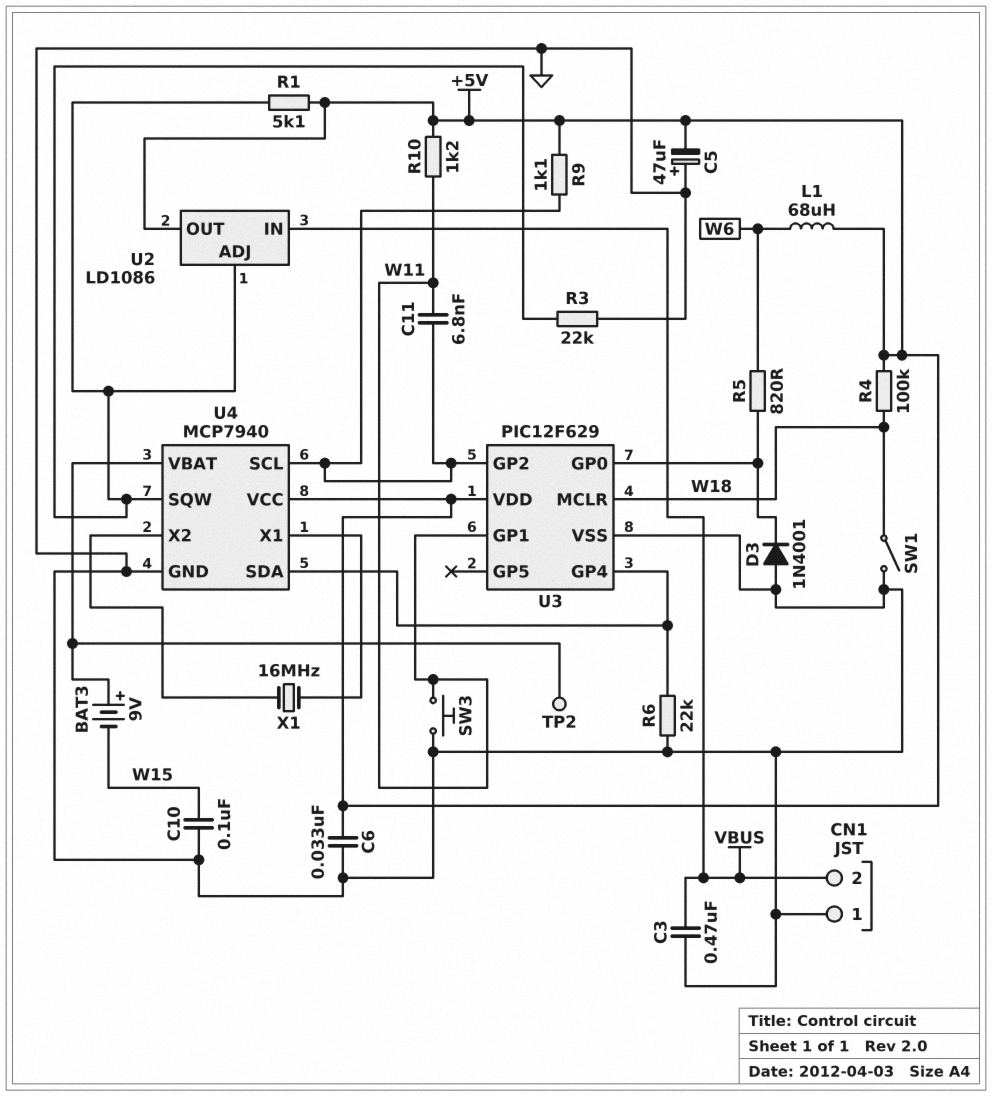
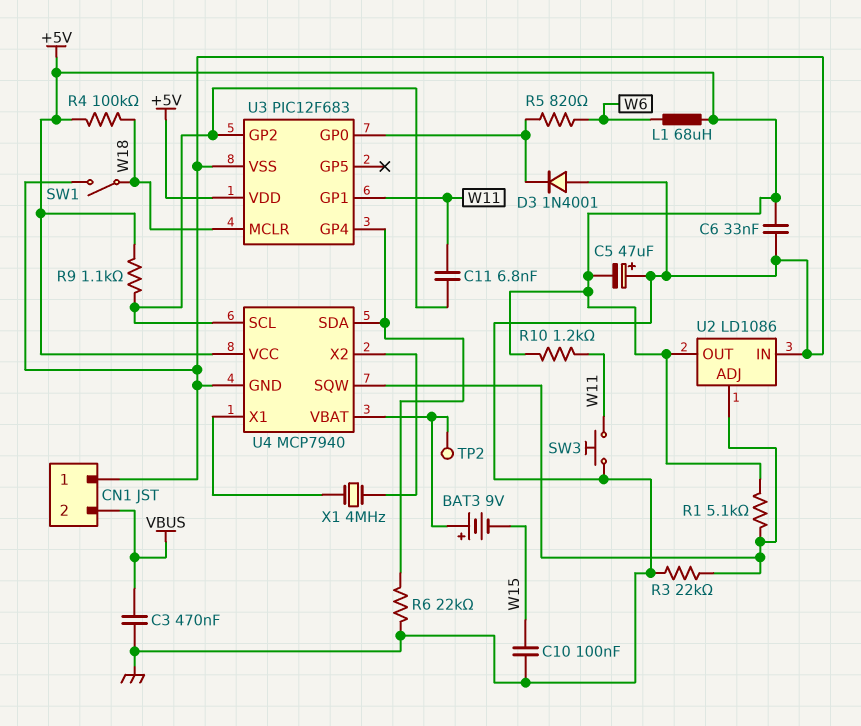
U2 pin IN: VBUS -> GND
U3: PIC12F629 -> PIC12F683
X1: 16MHz (U4/X1, U4/X2) -> 4MHz (U4/X1, U4/X2)

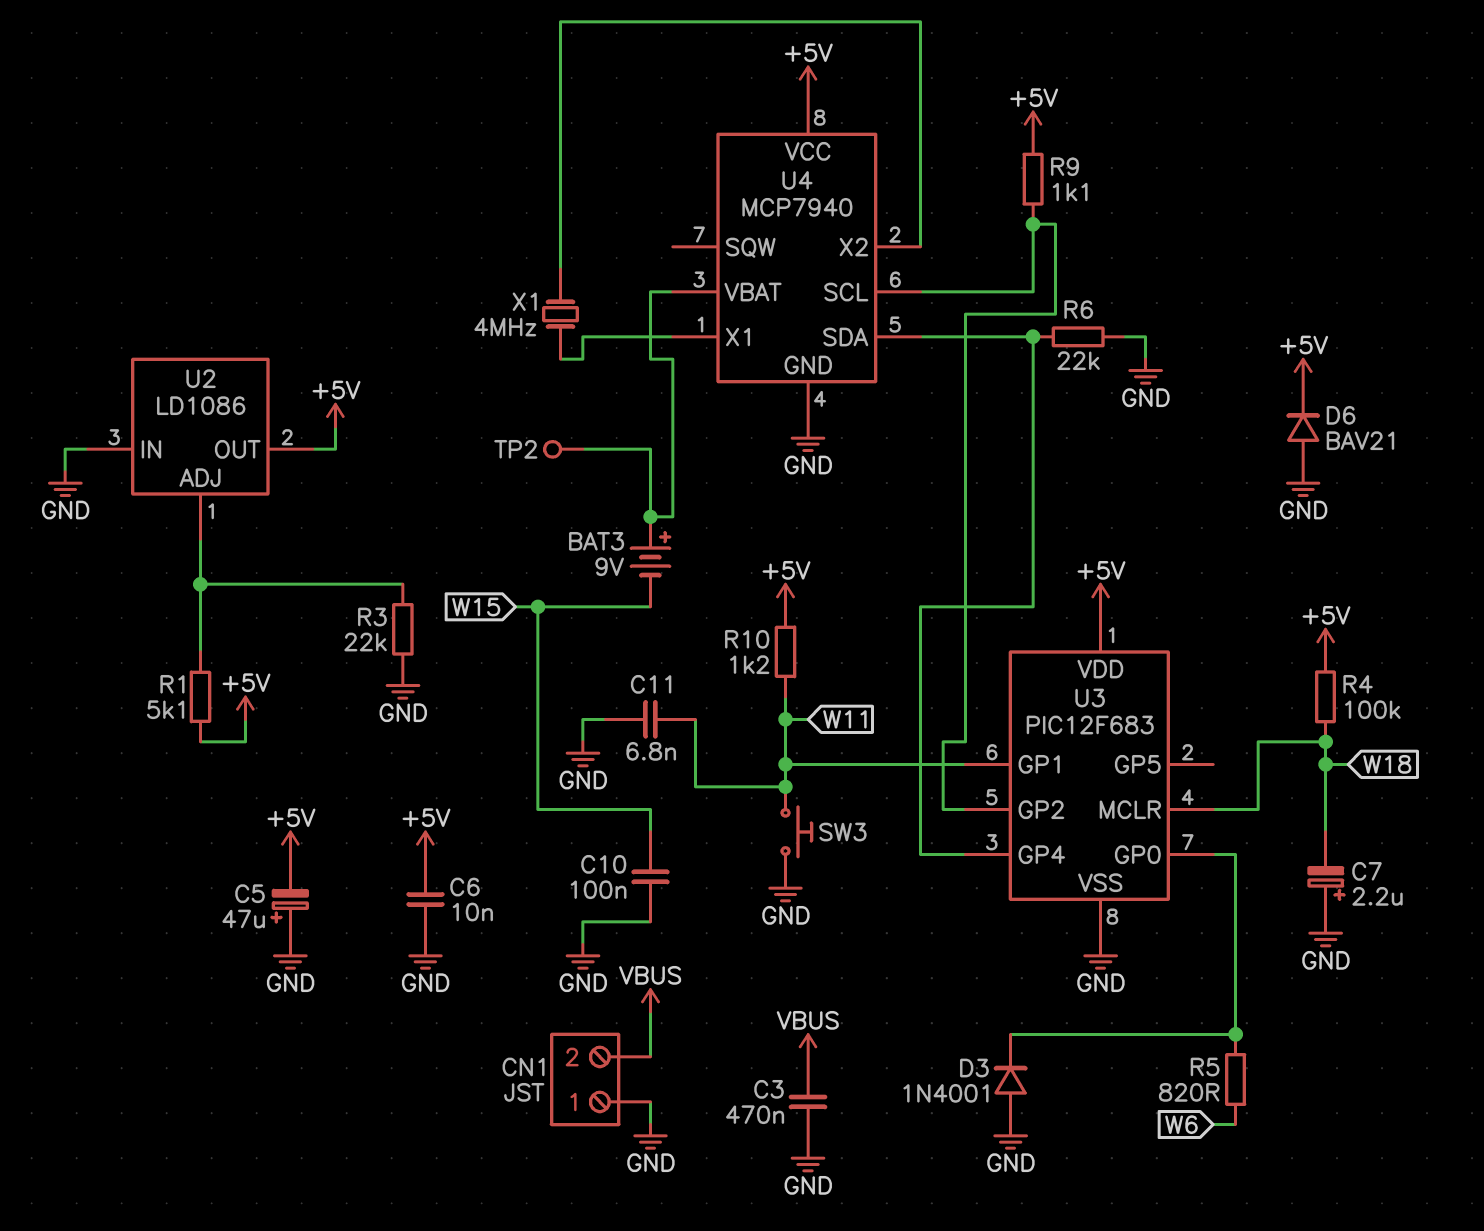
C6: 33nF (+5V, GND) -> 10nF (+5V, GND)
C7: none -> 2.2uF (plus GND, minus W18)
C11: 6.8nF (U3/GP2, W11) -> 6.8nF (GND, W11)
D6: none -> diode BAV21 (A GND, K +5V)
L1: 68uH (+5V, W6) -> none
SW1: switch (GND, W18) -> none
U4 pin SQW: U2/ADJ -> none

